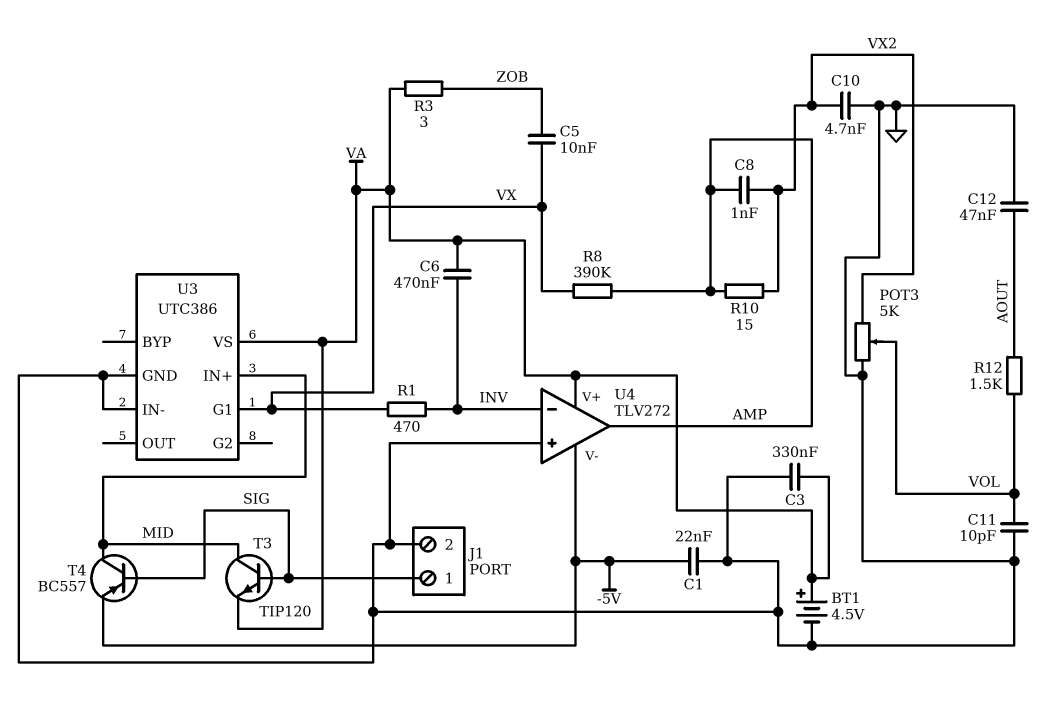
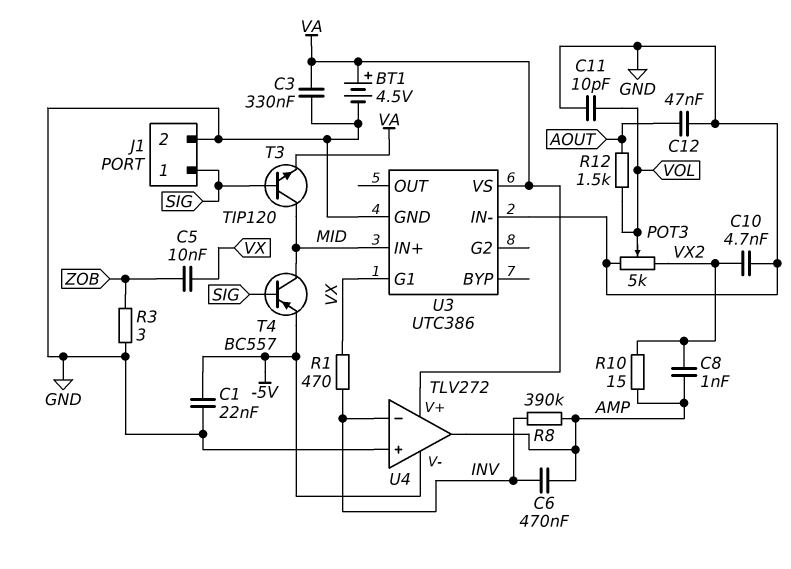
C6: 470nF (INV, VA) -> 470nF (AMP, INV)
R3: 3 (VA, ZOB) -> 3 (GND, ZOB)
R8: 390k (AMP, VX) -> 390k (AMP, INV)

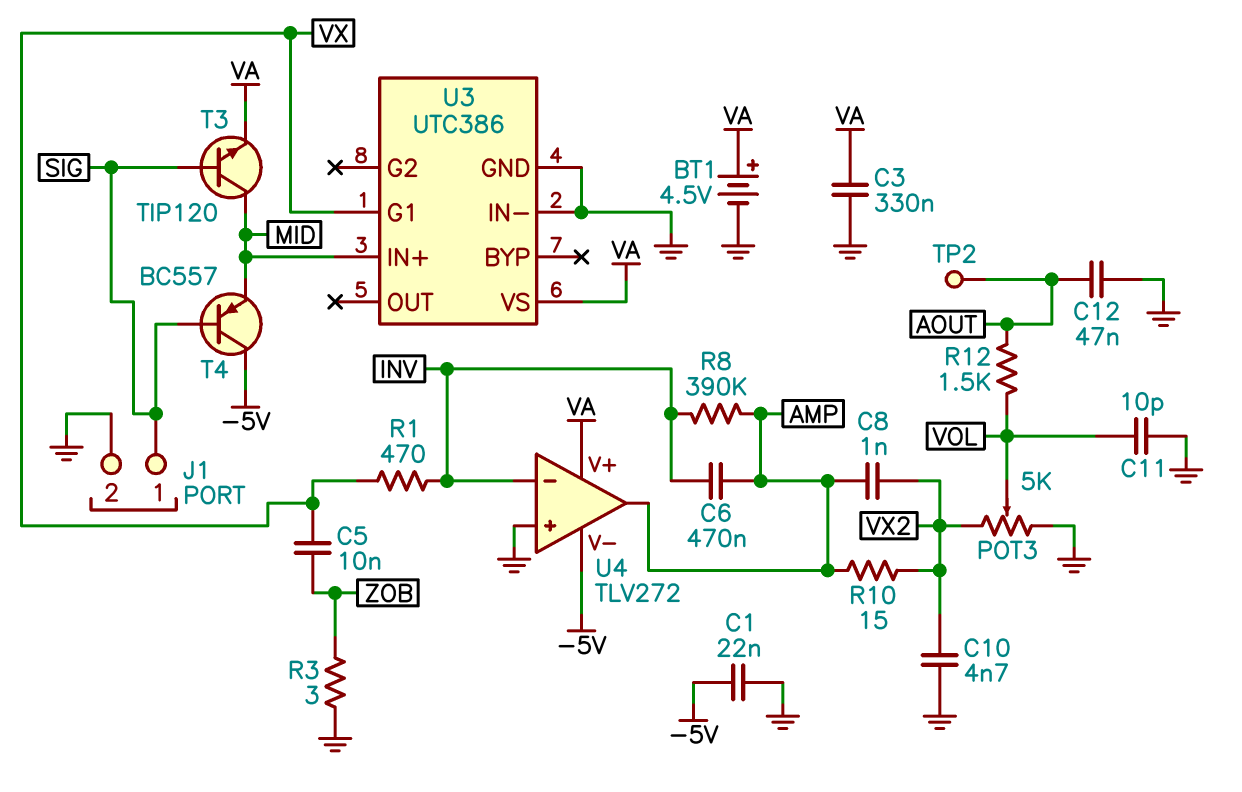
T4: PNP BC557 (B SIG, C MID, E -5V) -> PNP BC557 (B SIG, C -5V, E MID)
TP2: none -> test point (AOUT)

